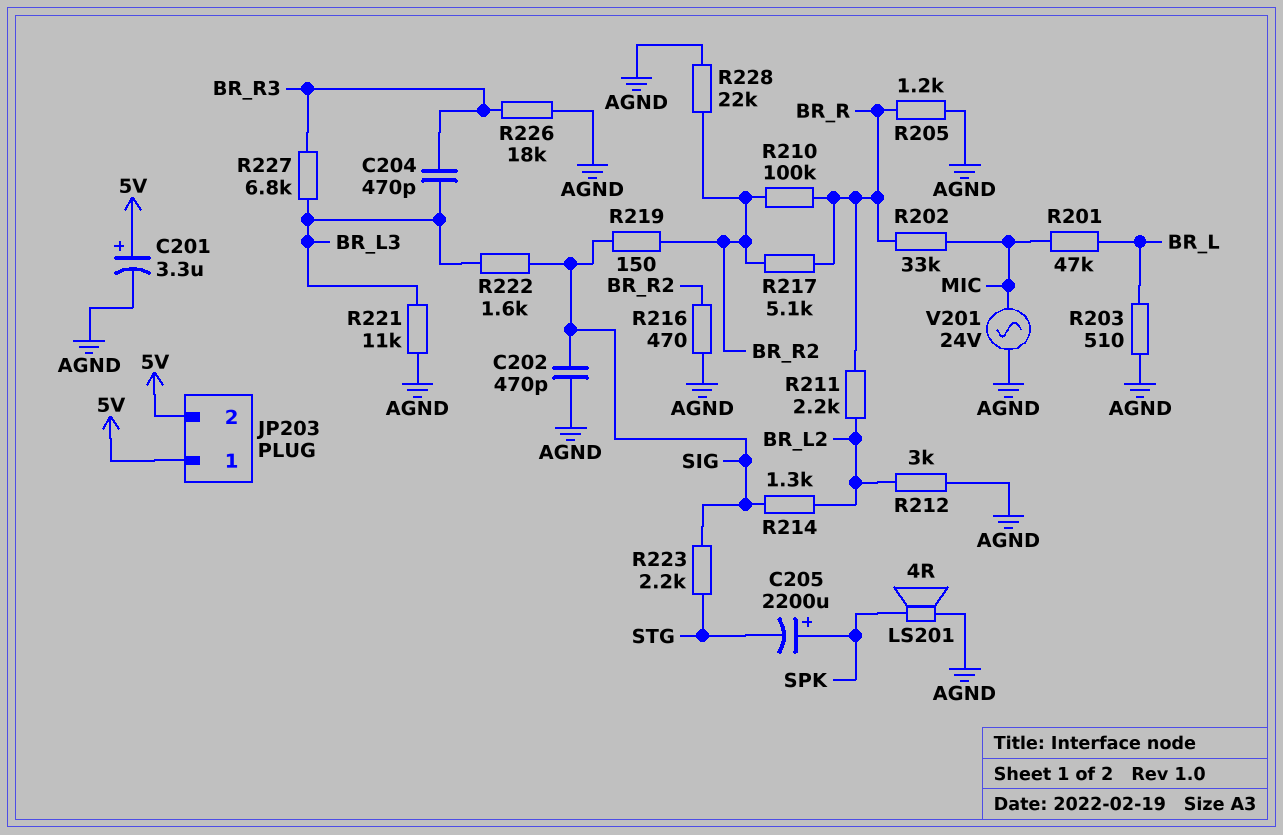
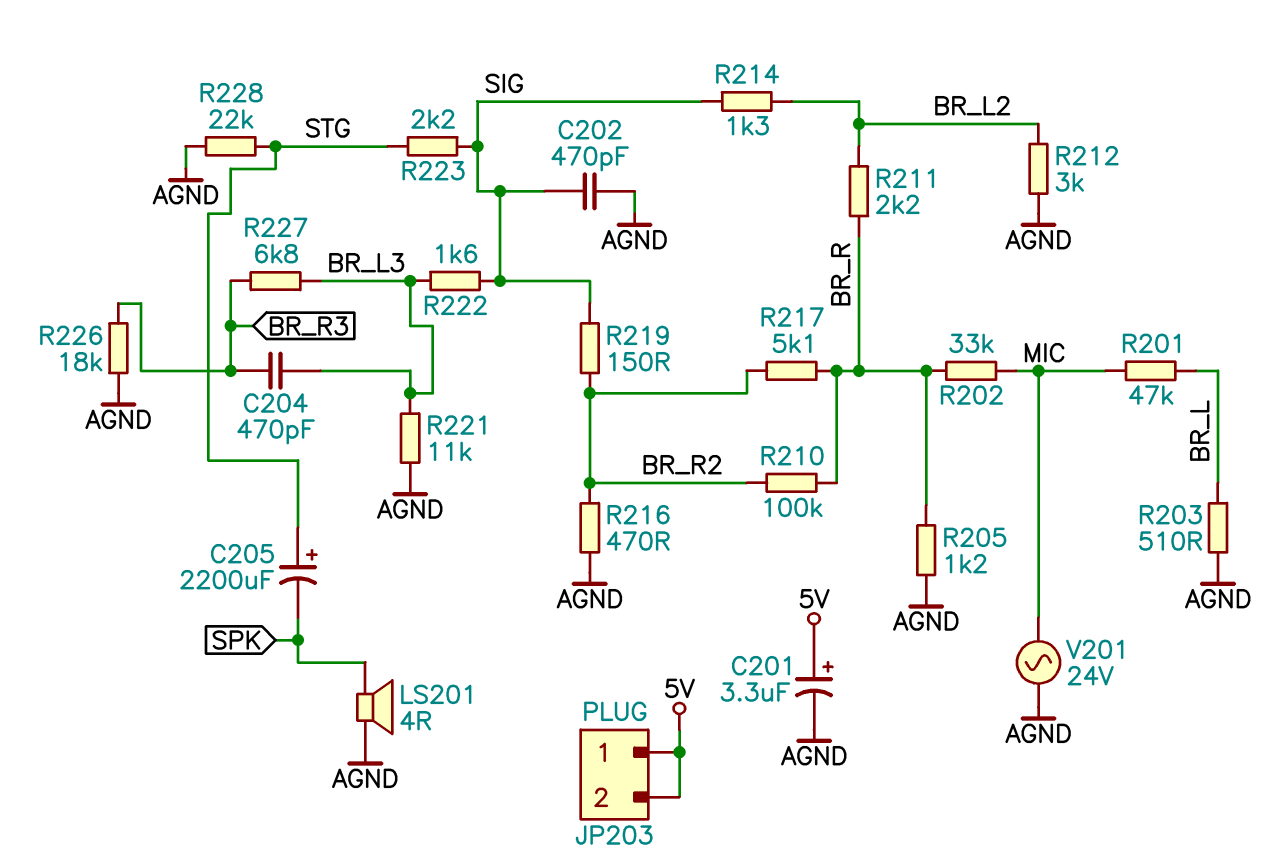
C205: 2200uF (plus SPK, minus STG) -> 2200uF (plus STG, minus SPK)
R228: 22k (AGND, BR_R2) -> 22k (AGND, STG)

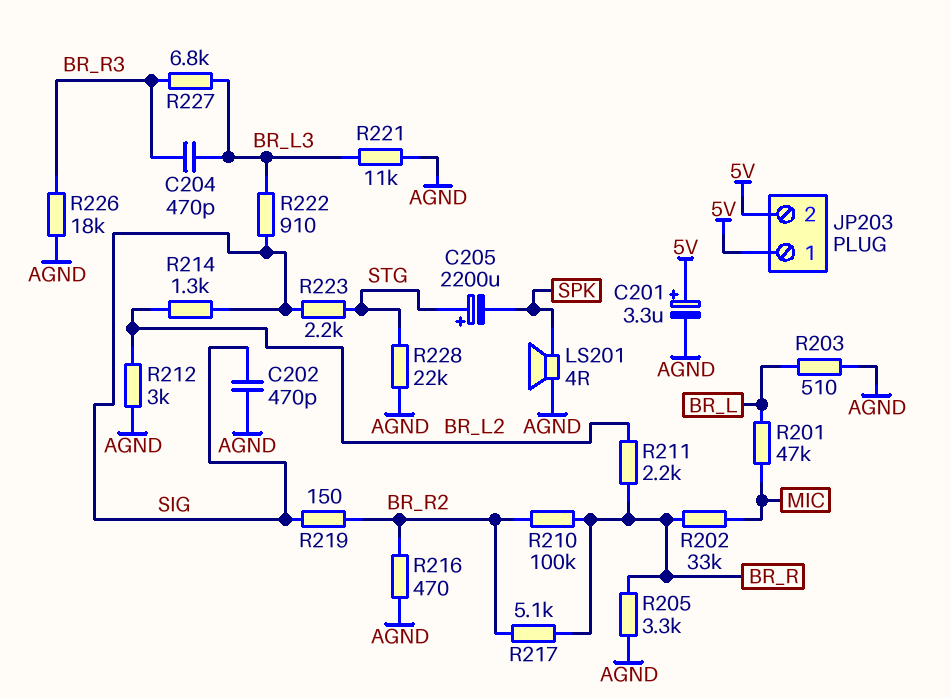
R205: 1.2k (AGND, BR_R) -> 3.3k (AGND, BR_R)
R222: 1.6k (BR_L3, SIG) -> 910 (BR_L3, SIG)
V201: AC 24V (AGND, MIC) -> none

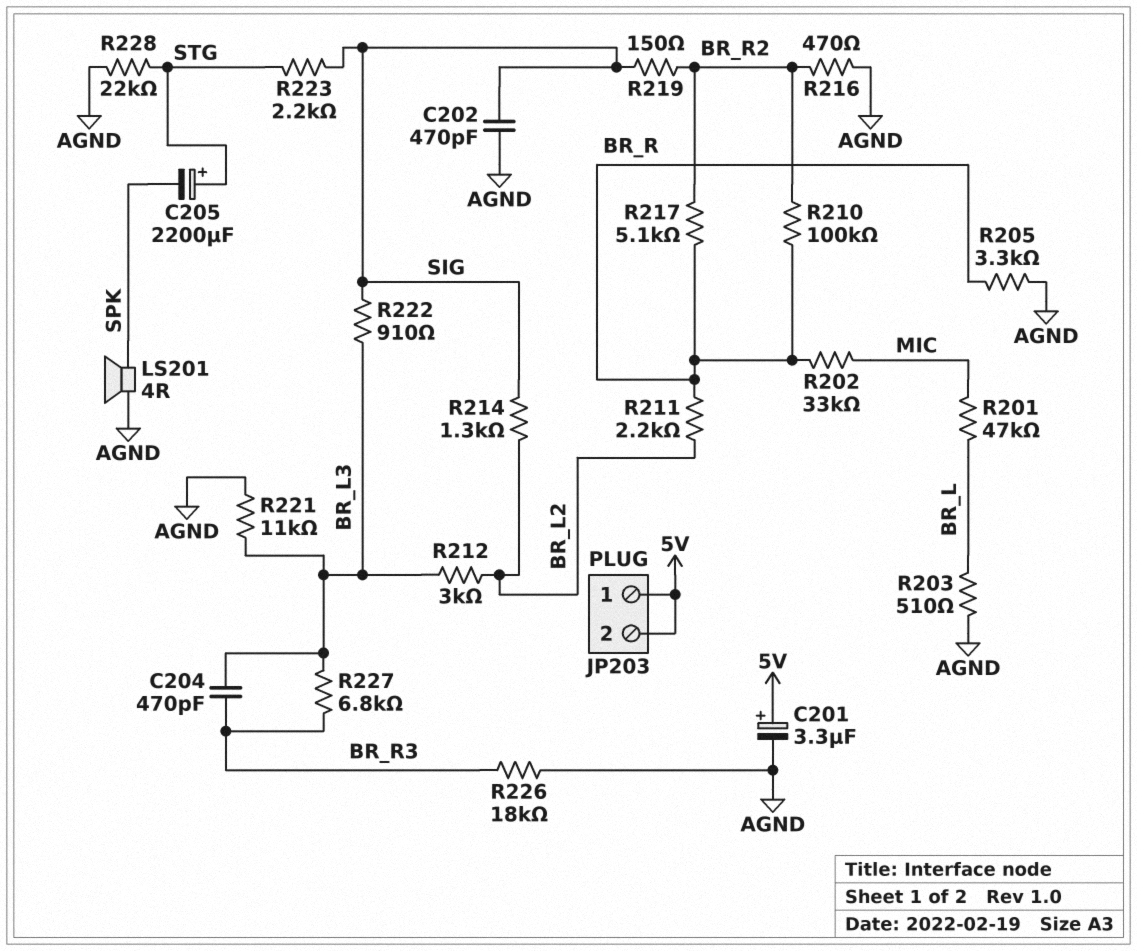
R212: 3k (AGND, BR_L2) -> 3k (BR_L2, BR_L3)

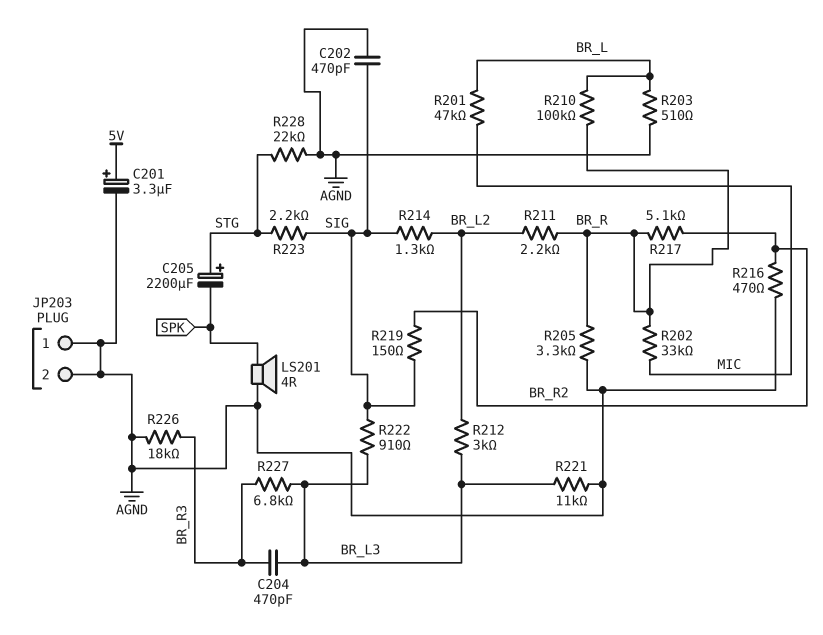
JP203 pin 1: 5V -> AGND
JP203 pin 2: 5V -> AGND
R210: 100k (BR_R, BR_R2) -> 100k (BR_L, BR_R)

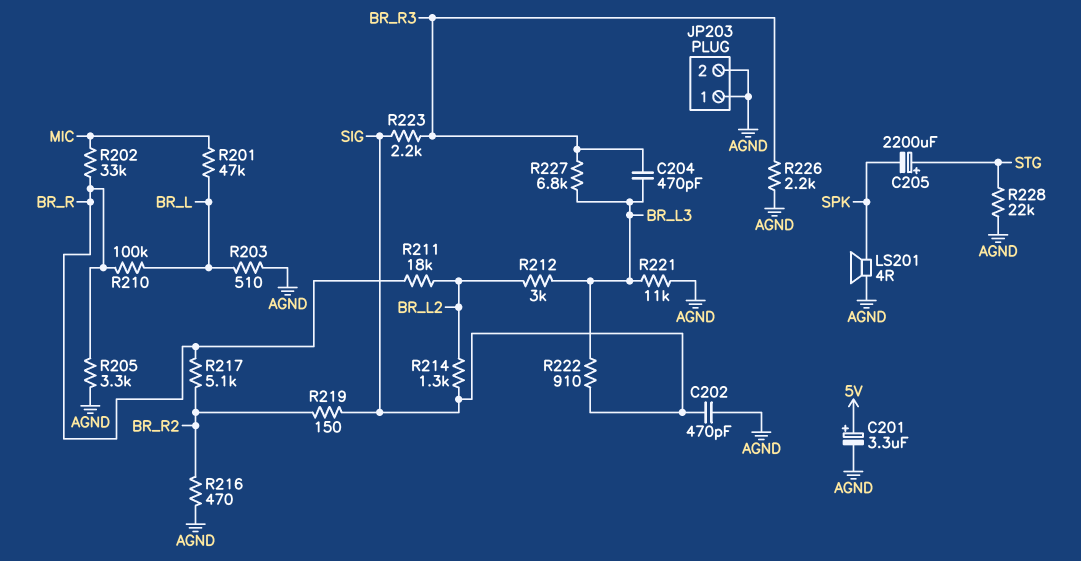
R211: 2.2k (BR_L2, BR_R) -> 18k (BR_L2, BR_R)
R223: 2.2k (SIG, STG) -> 2.2k (BR_R3, SIG)
R226: 18k (AGND, BR_R3) -> 2.2k (AGND, BR_R3)

